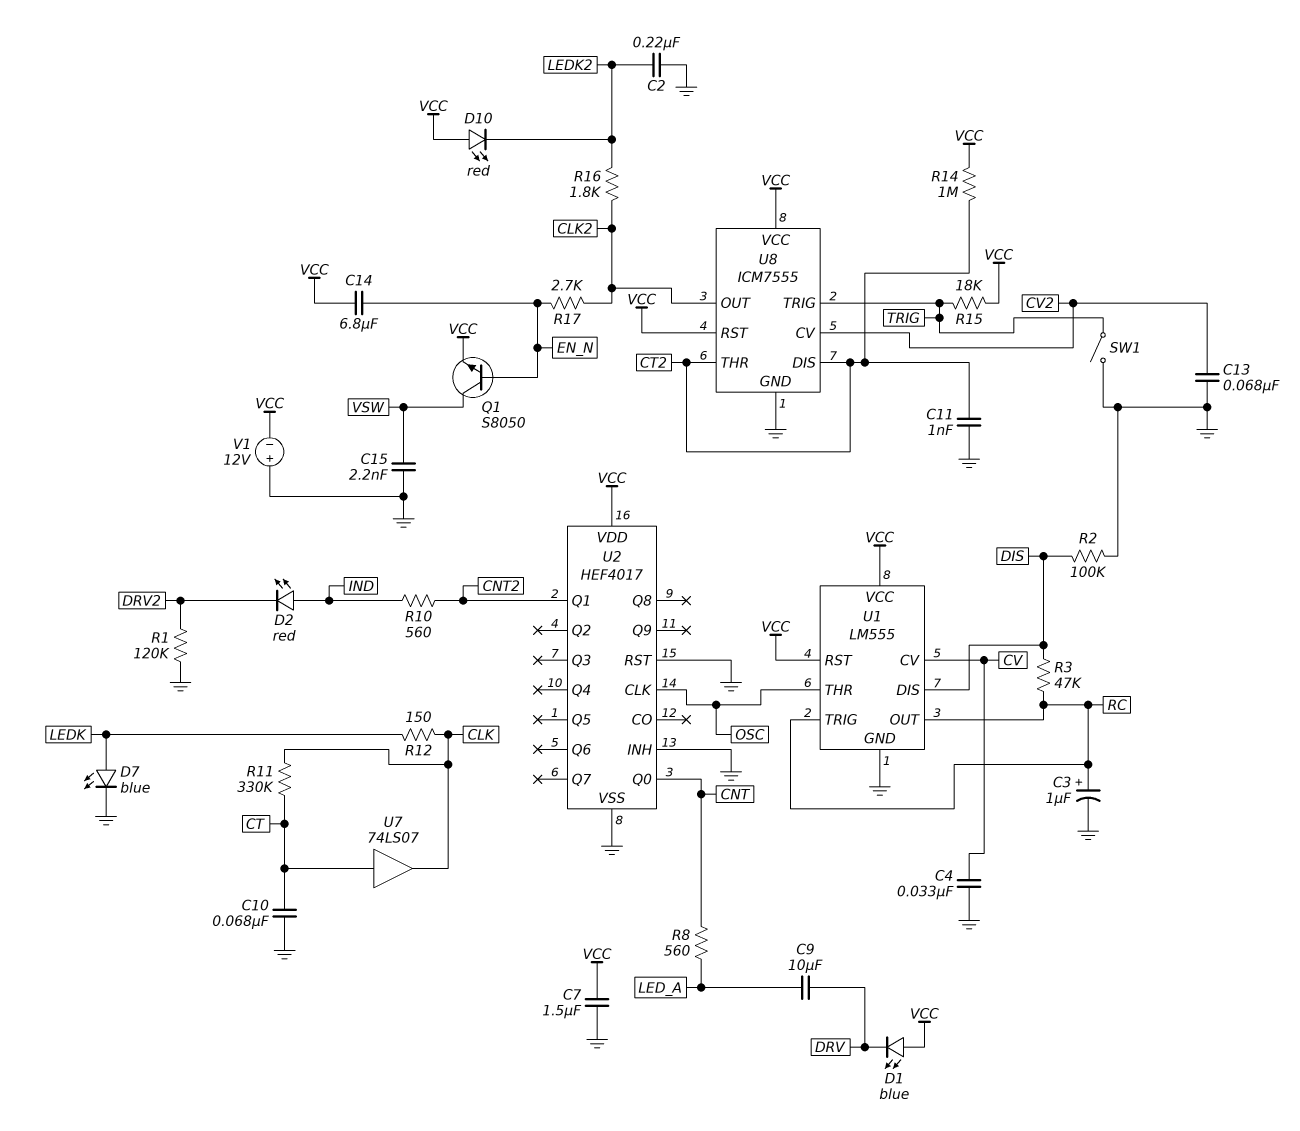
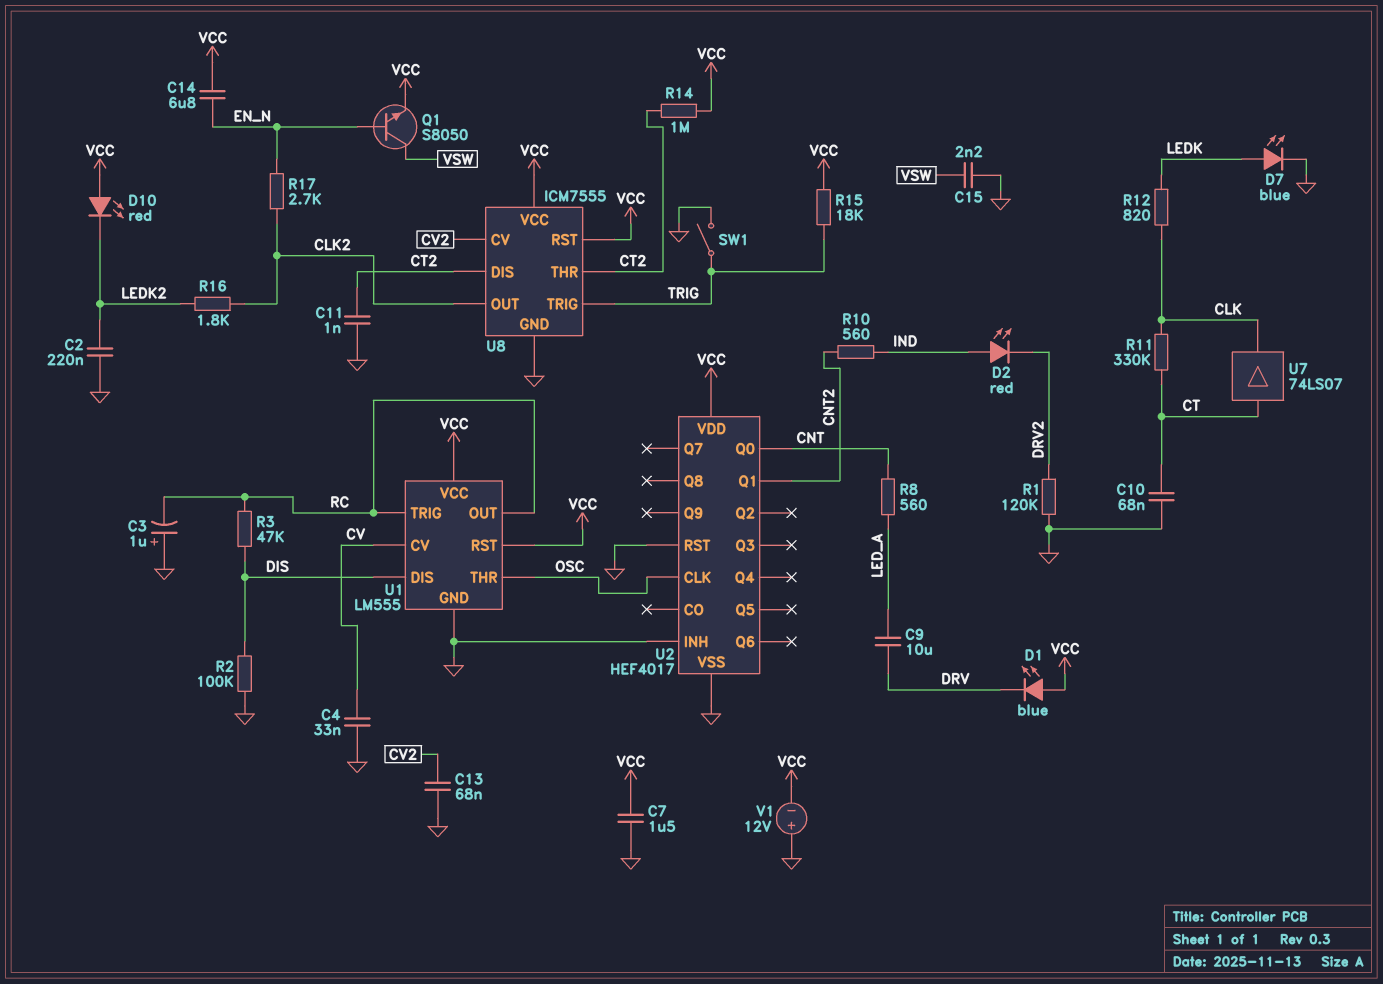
C3: 1uF (plus RC, minus GND) -> 1uF (plus GND, minus RC)
R12: 150 (CLK, LEDK) -> 820 (CLK, LEDK)

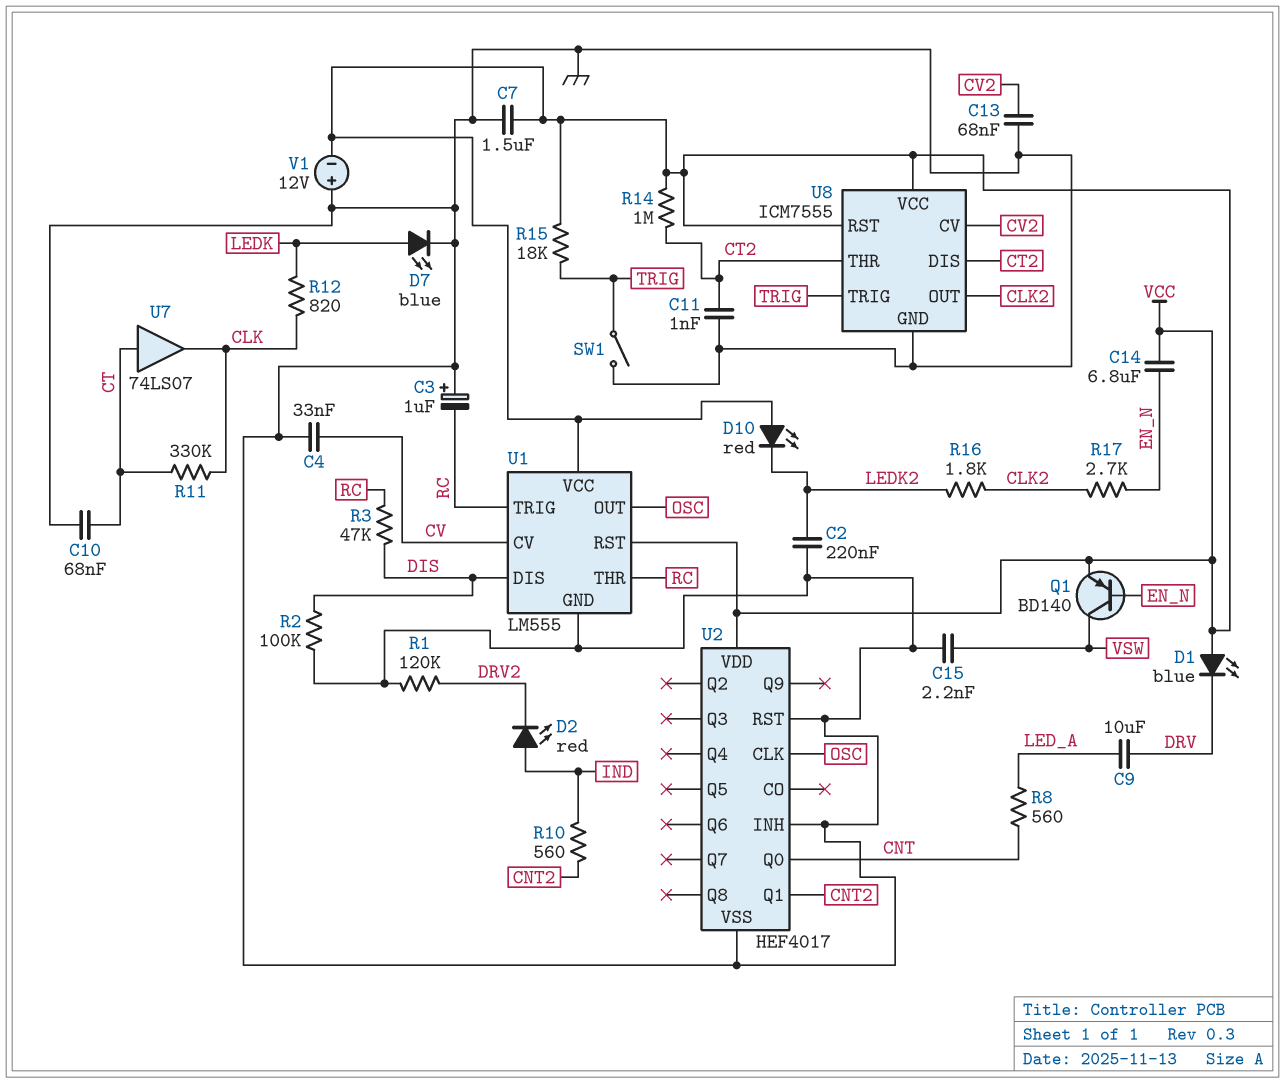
Q1: NPN S8050 (B EN_N, C VSW, E VCC) -> PNP BD140 (B EN_N, C VSW, E VCC)
U1 pin OUT: RC -> OSC
U1 pin THR: OSC -> RC

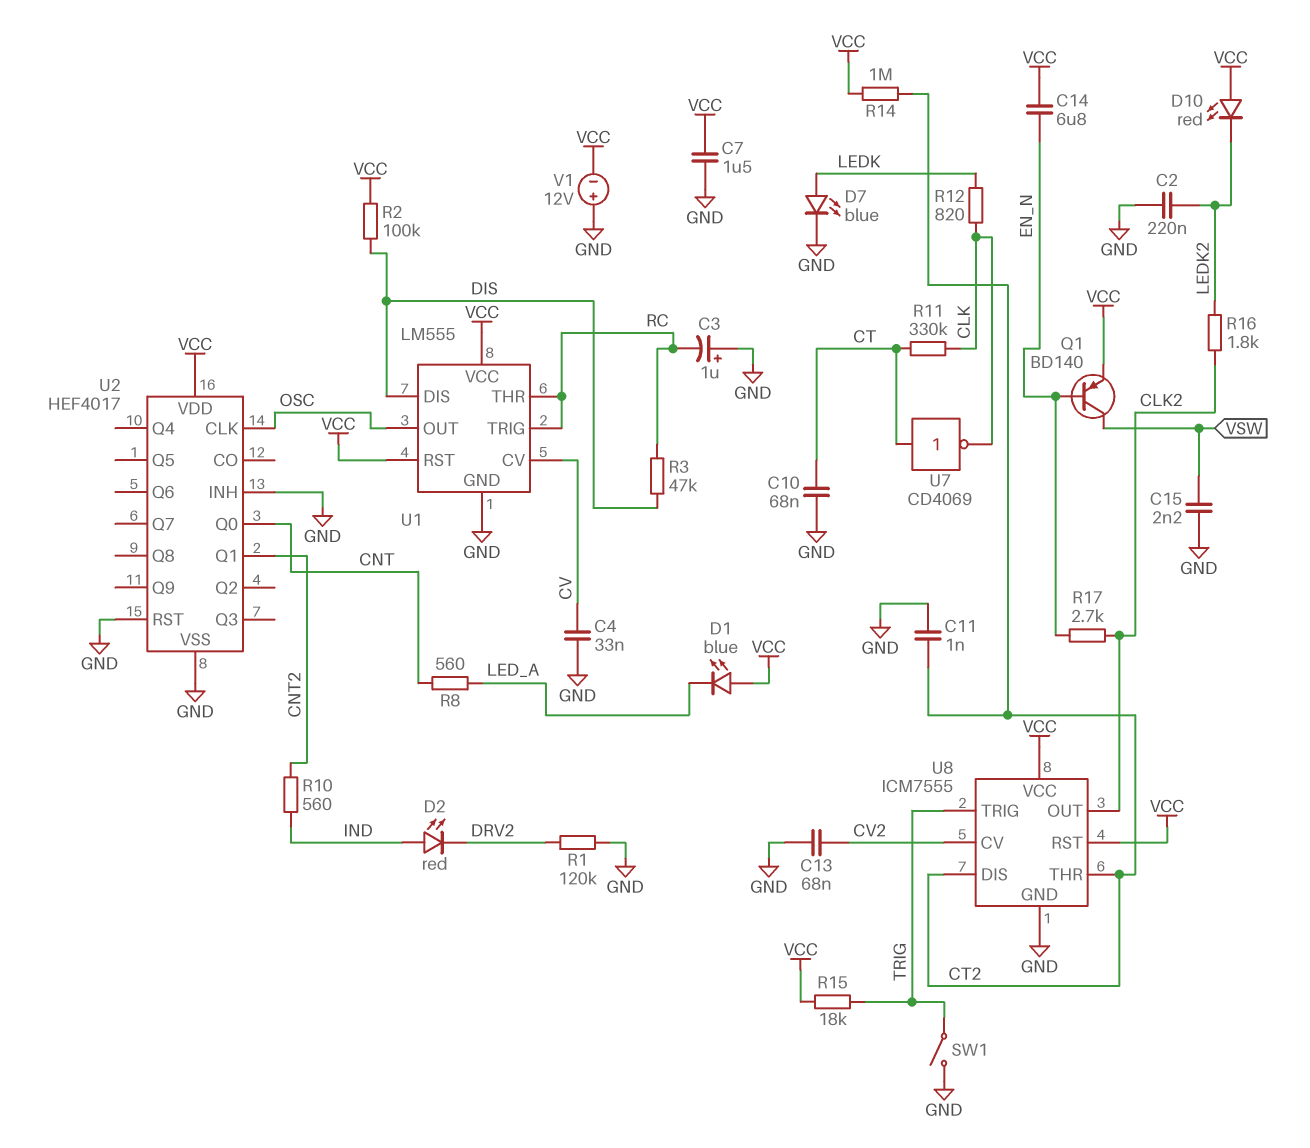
C9: 10uF (DRV, LED_A) -> none
D1: LED blue (A VCC, K DRV) -> LED blue (A VCC, K LED_A)
R2: 100k (DIS, GND) -> 100k (DIS, VCC)
U7: buffer 74LS07 (in CT, out CLK) -> NOT CD4069 (in CT, out CLK)

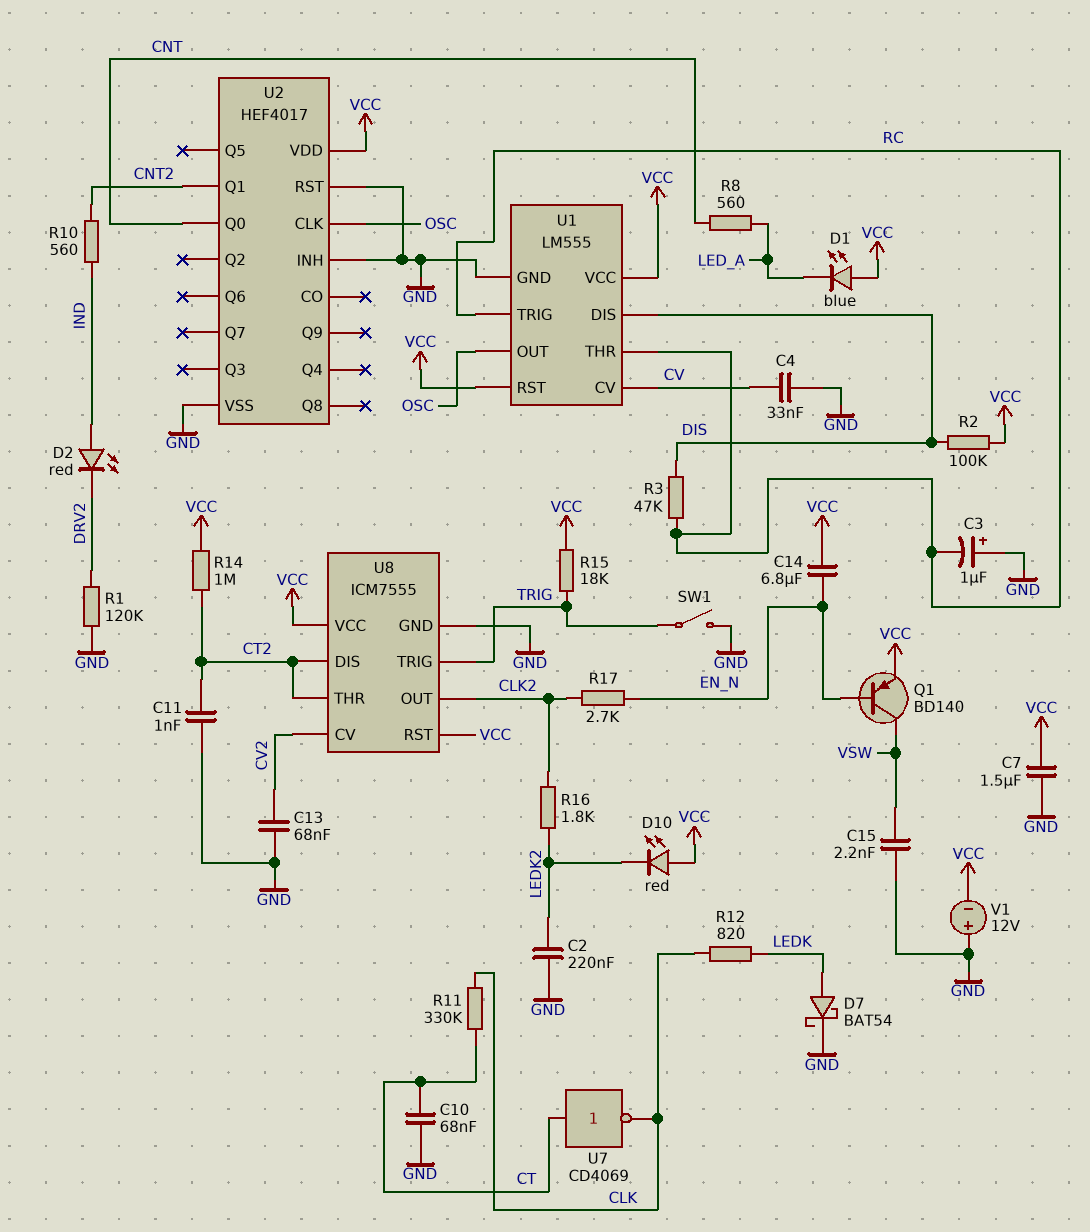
D7: LED blue (A LEDK, K GND) -> schottky BAT54 (A LEDK, K GND)

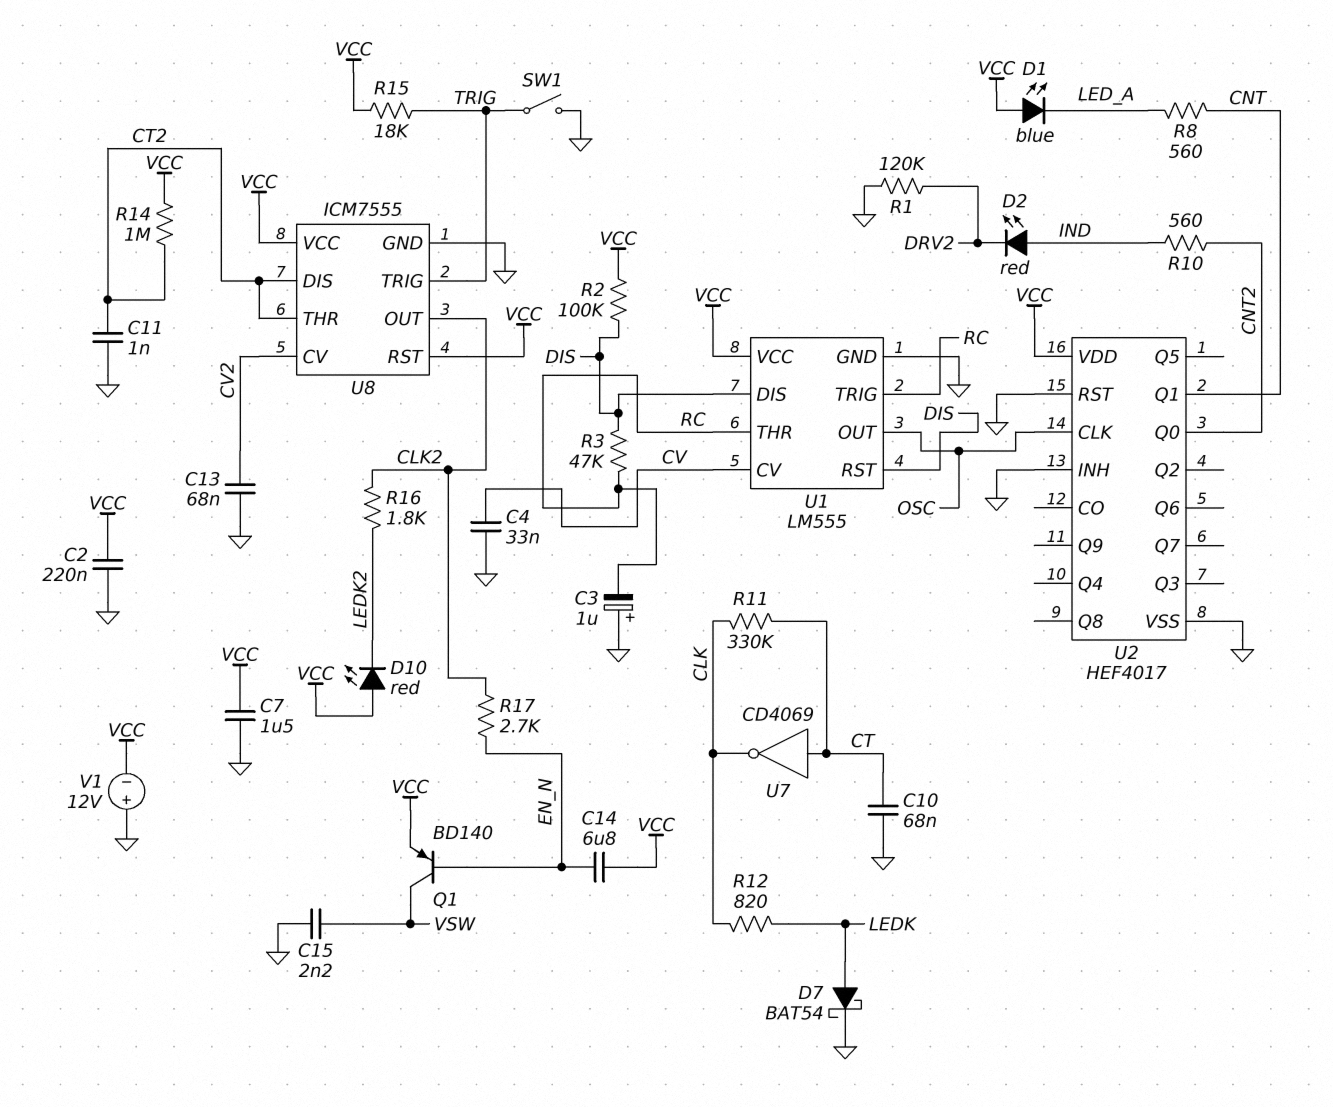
C2: 220nF (GND, LEDK2) -> 220nF (GND, VCC)
U1 pin RST: VCC -> DIS
U2 pin Q0: CNT -> CNT2
U2 pin Q1: CNT2 -> CNT

